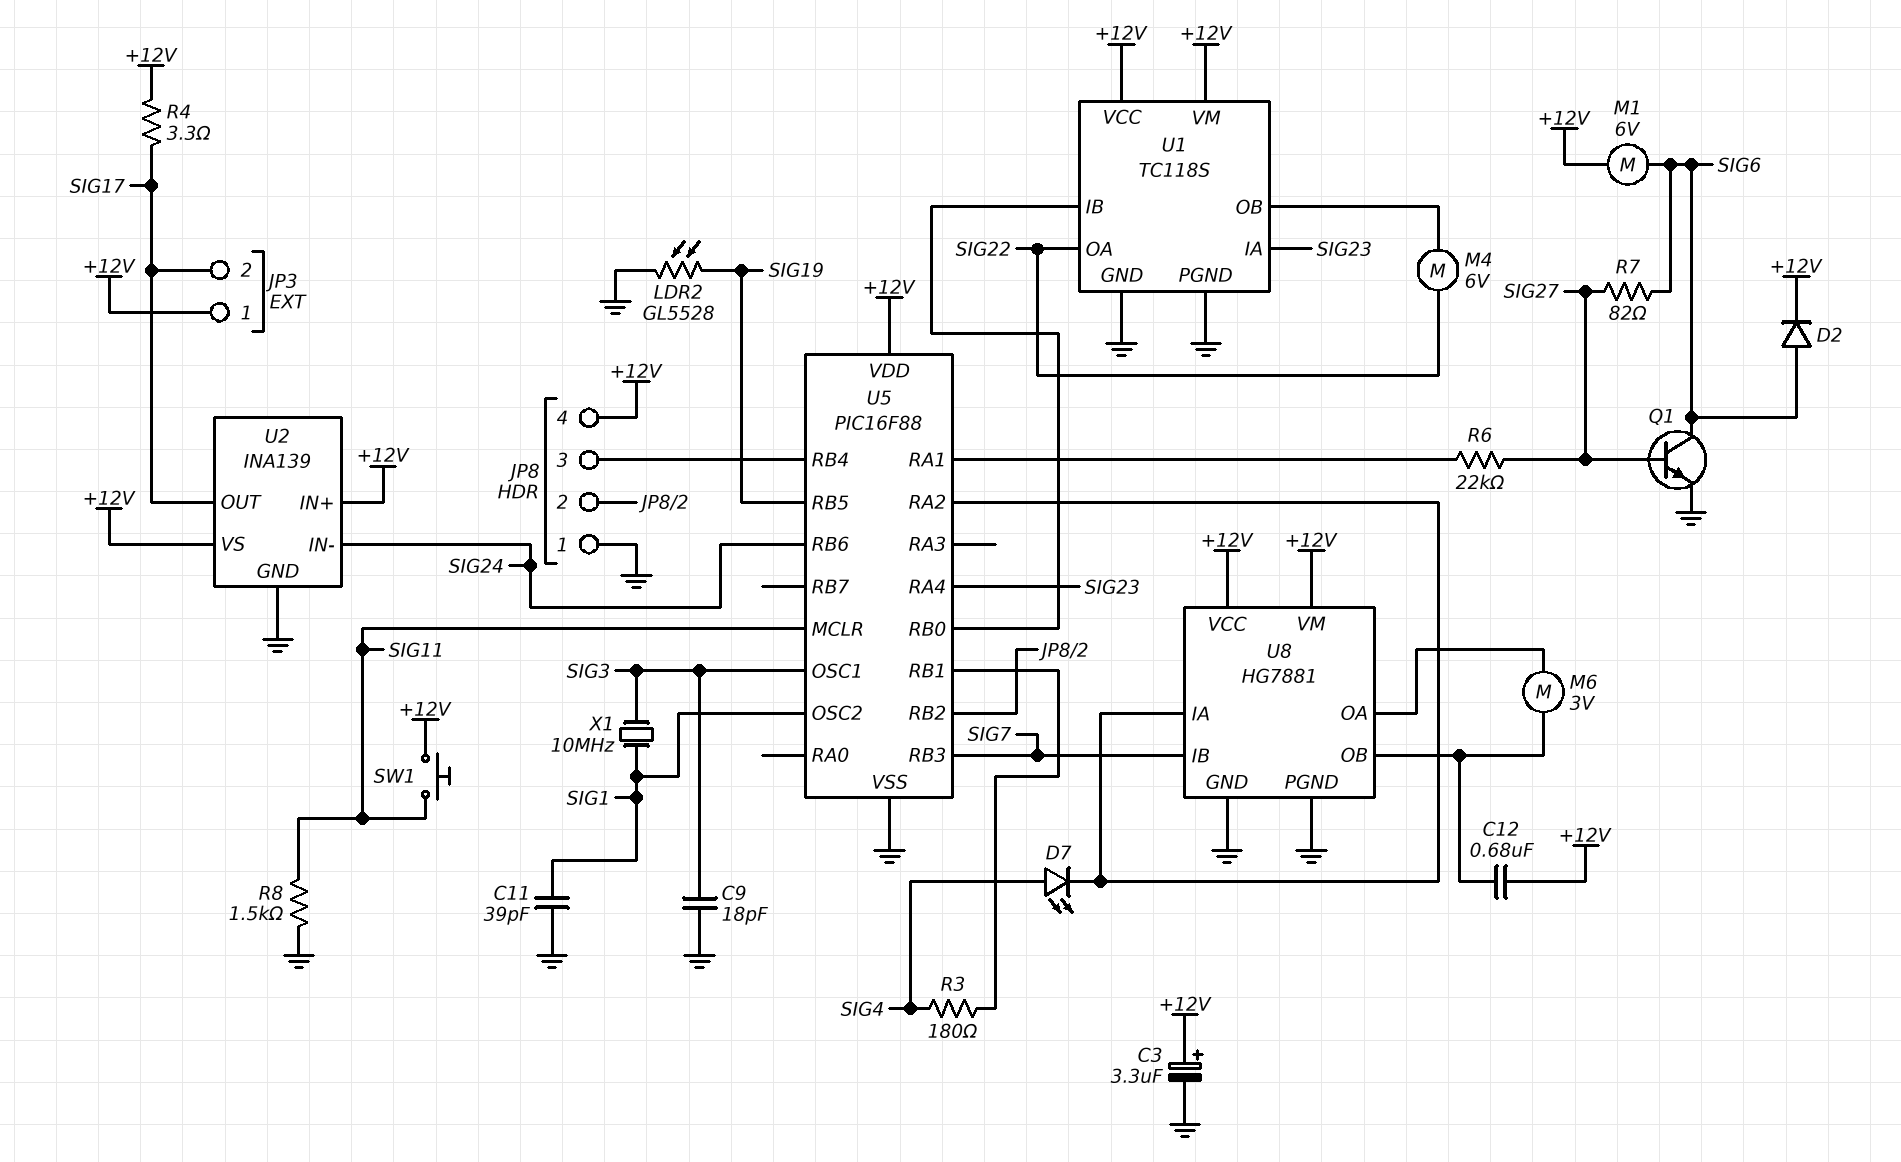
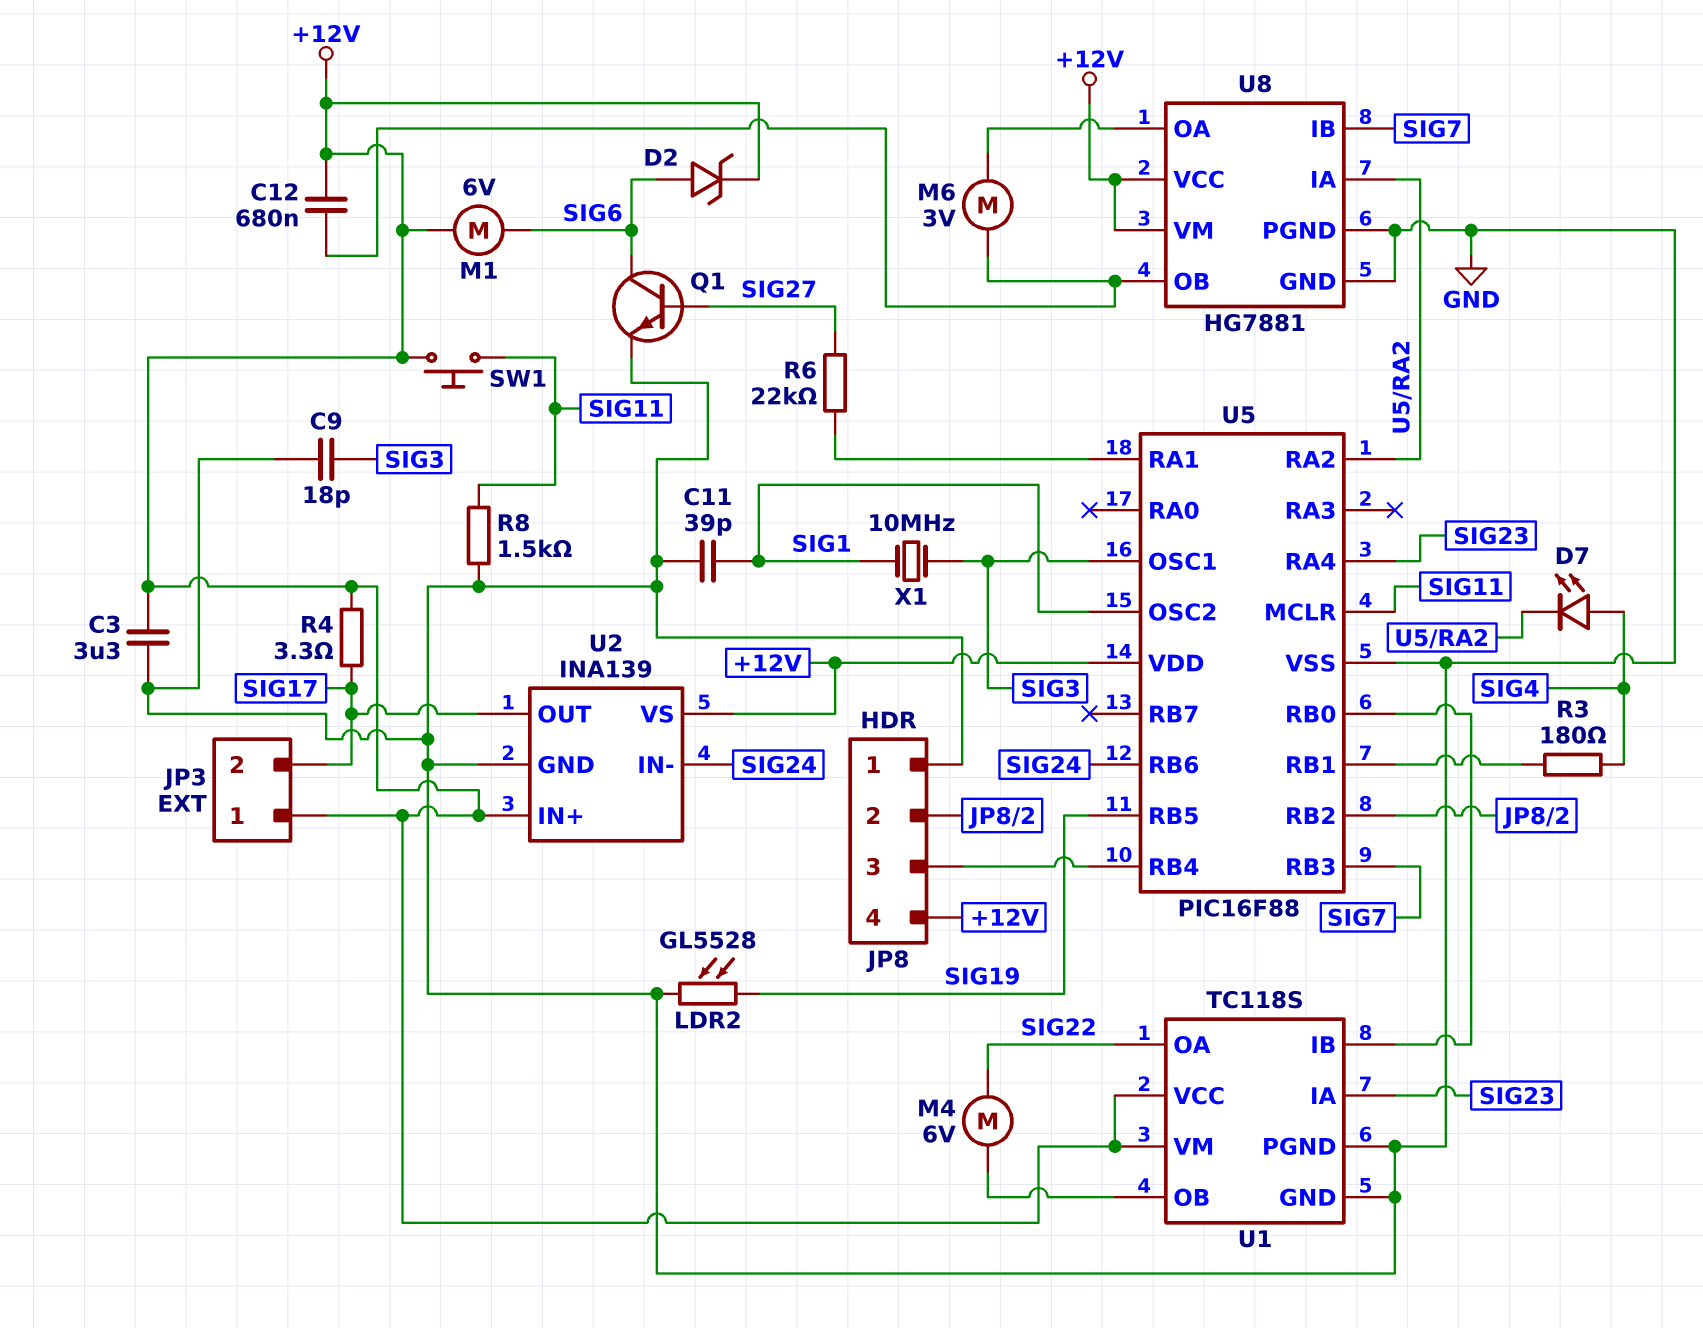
C3: 3.3uF (plus +12V, minus GND) -> 3.3uF (+12V, GND)
D2: diode (A SIG6, K +12V) -> zener (A SIG6, K +12V)
R7: 82 (SIG6, SIG27) -> none

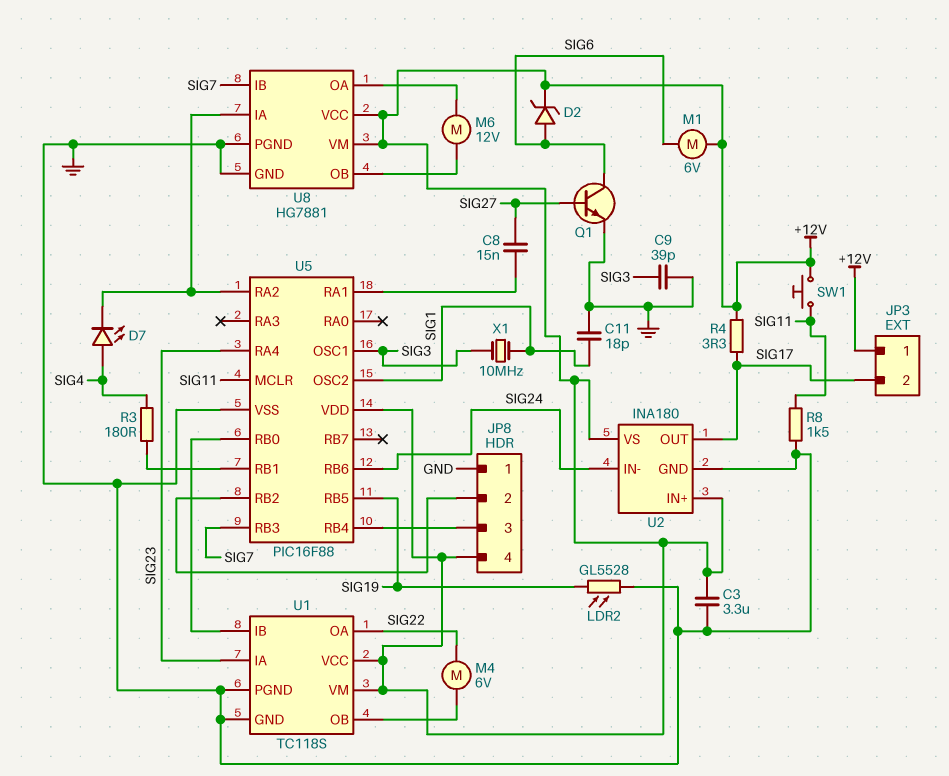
C8: none -> 15nF (SIG27, U5/RA1)
C9: 18pF (GND, SIG3) -> 39pF (GND, SIG3)
C11: 39pF (GND, SIG1) -> 18pF (GND, SIG1)
C12: 680nF (+12V, U8/OB) -> none
M6: motor 3V (U8/OA, U8/OB) -> motor 12V (U8/OA, U8/OB)
R6: 22k (SIG27, U5/RA1) -> none
U2: INA139 -> INA180

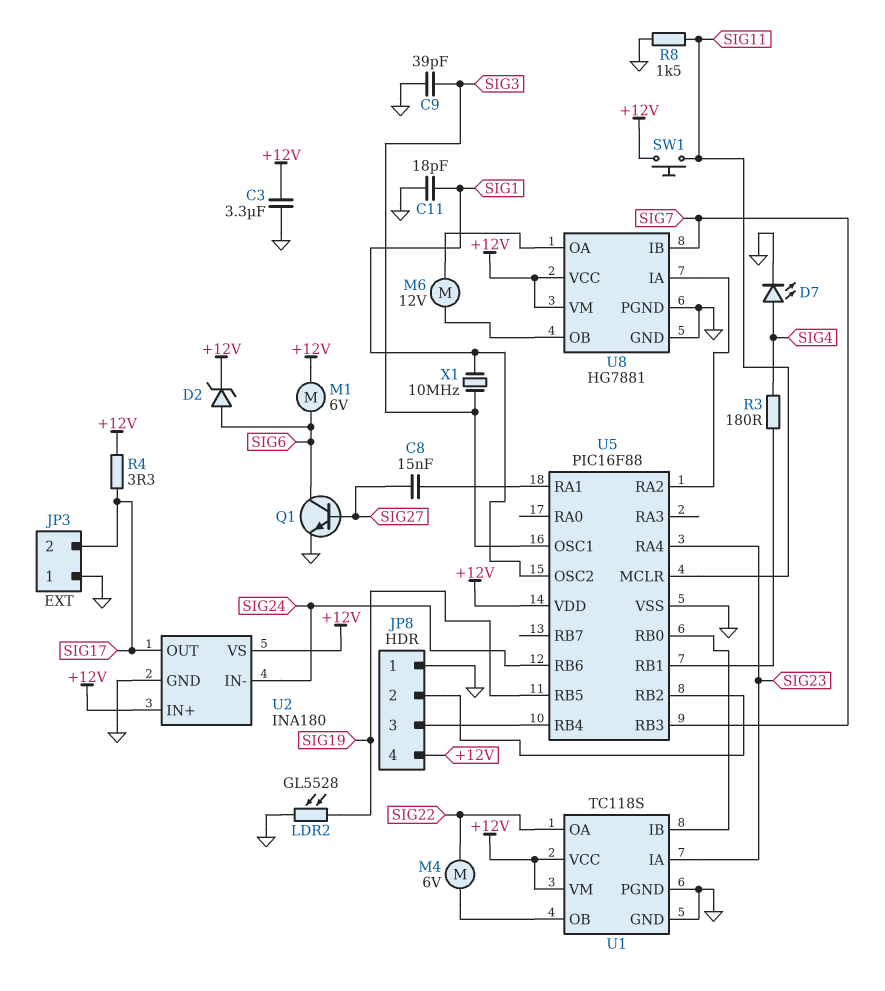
D7: LED (A SIG4, K U5/RA2) -> LED (A SIG4, K GND)
JP3 pin 1: +12V -> GND

